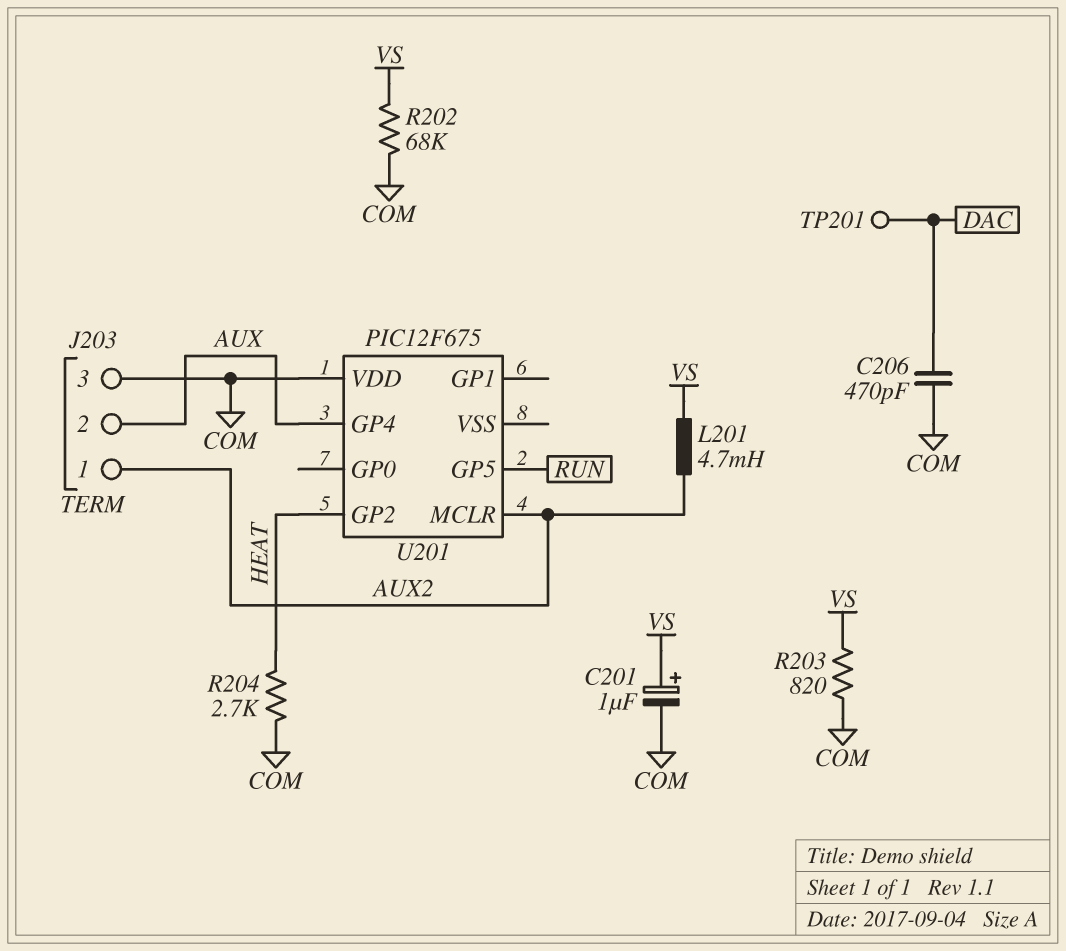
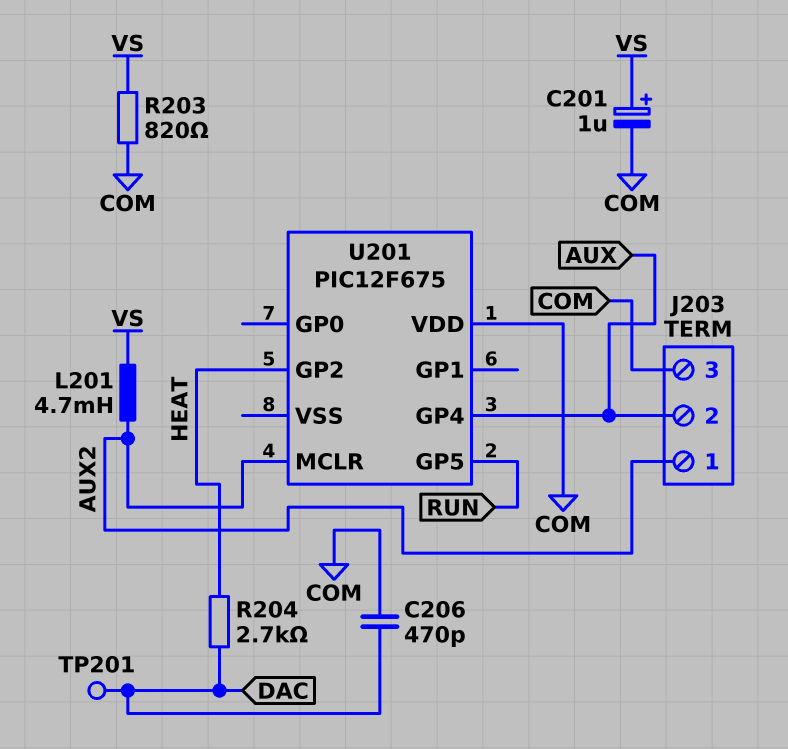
R202: 68k (COM, VS) -> none
R204: 2.7k (COM, HEAT) -> 2.7k (DAC, HEAT)

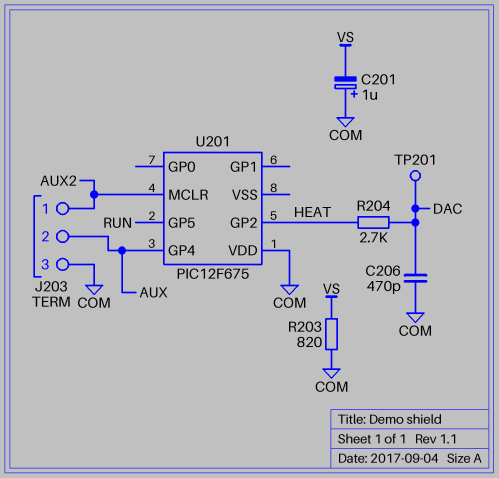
C201: 1uF (plus VS, minus COM) -> 1uF (plus COM, minus VS)
L201: 4.7mH (AUX2, VS) -> none

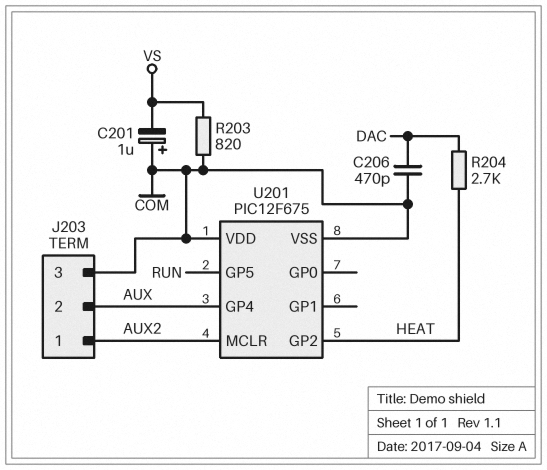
TP201: test point (DAC) -> none
U201 pin VSS: none -> COM

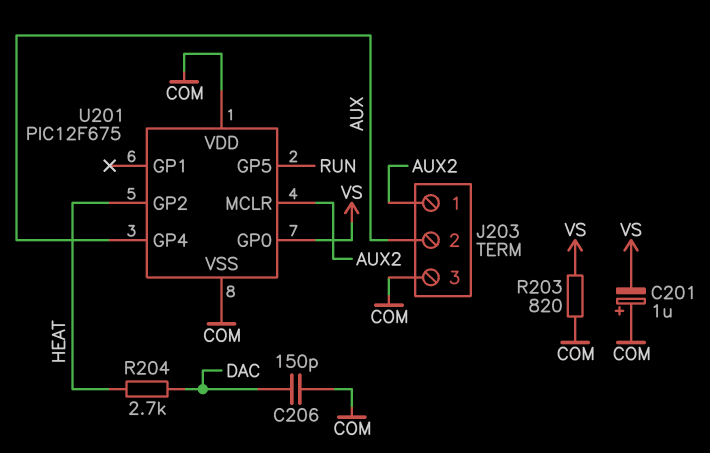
C206: 470pF (COM, DAC) -> 150pF (COM, DAC)
U201 pin GP0: none -> VS

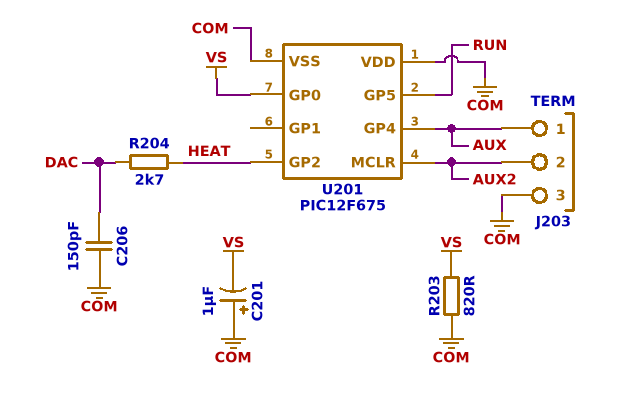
J203 pin 1: AUX2 -> AUX
J203 pin 2: AUX -> AUX2

